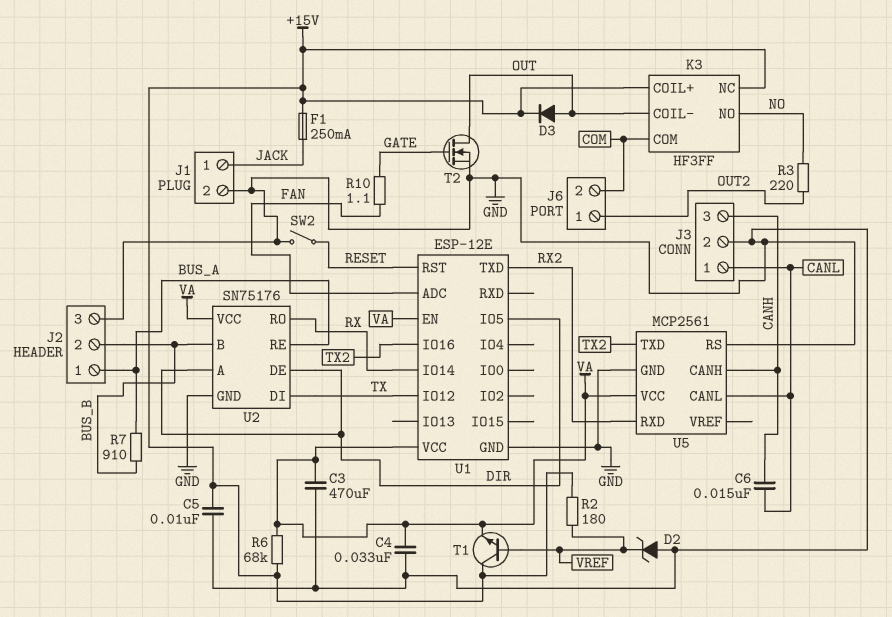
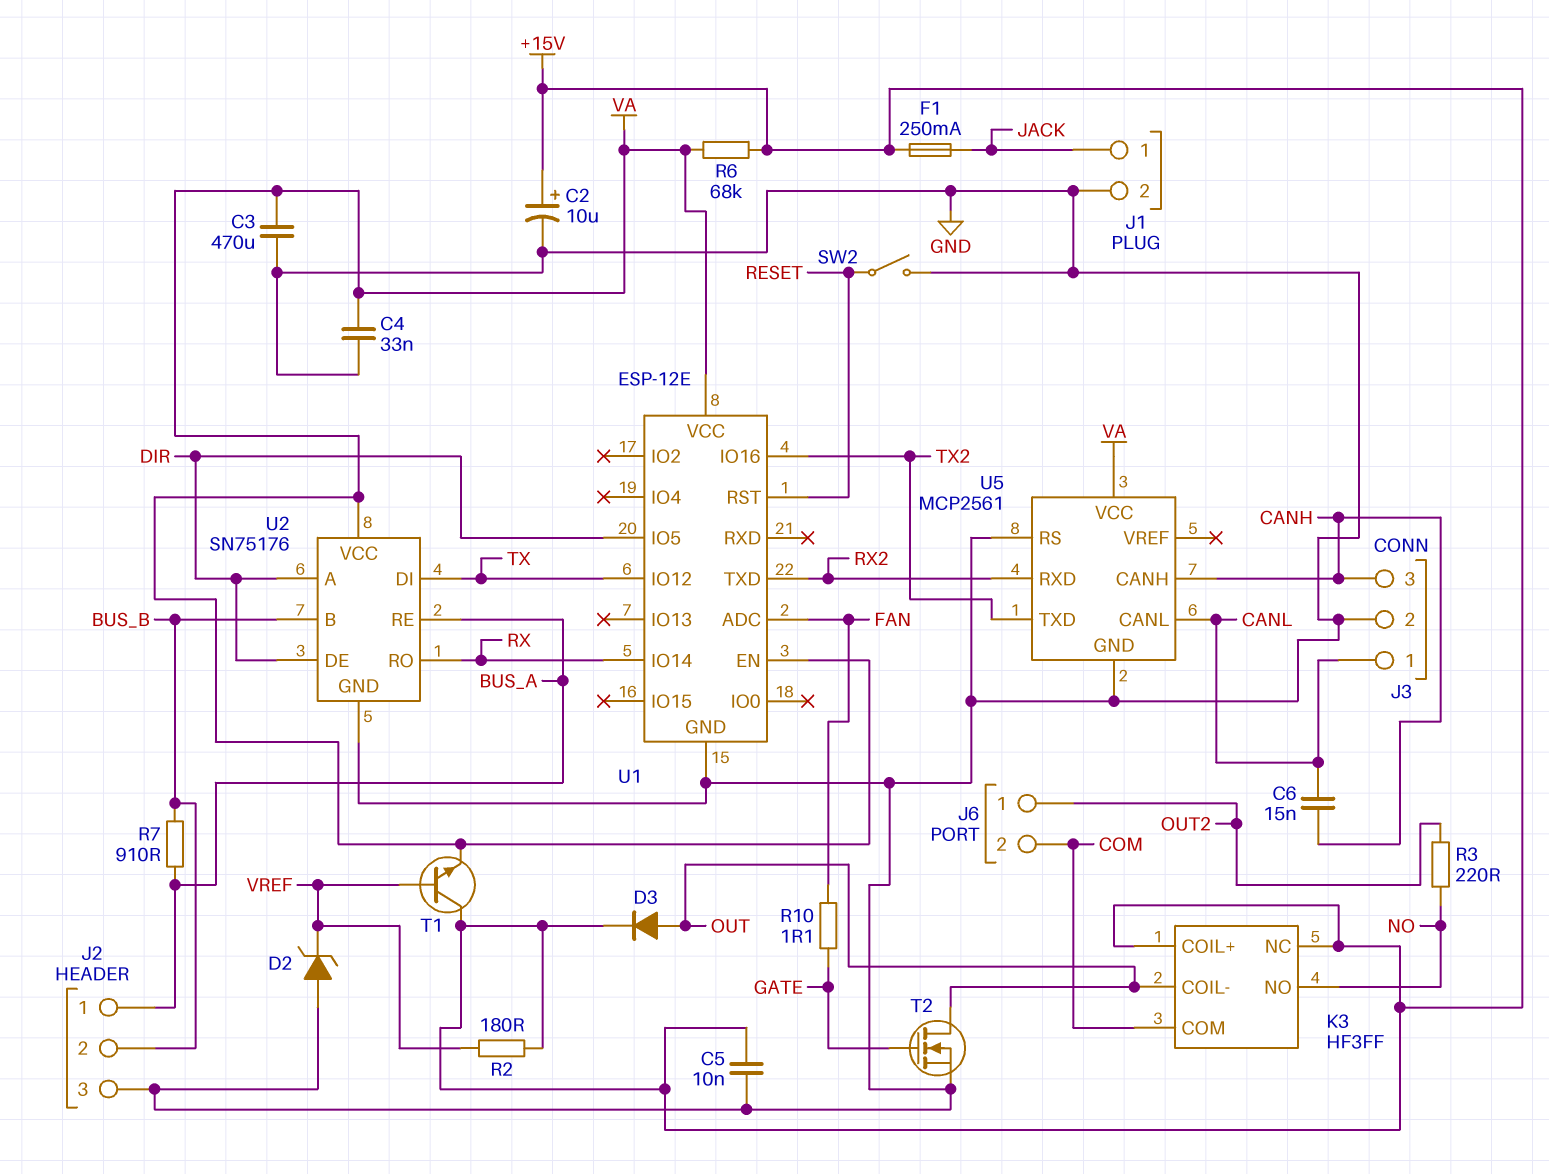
C2: none -> 10uF (plus +15V, minus GND)

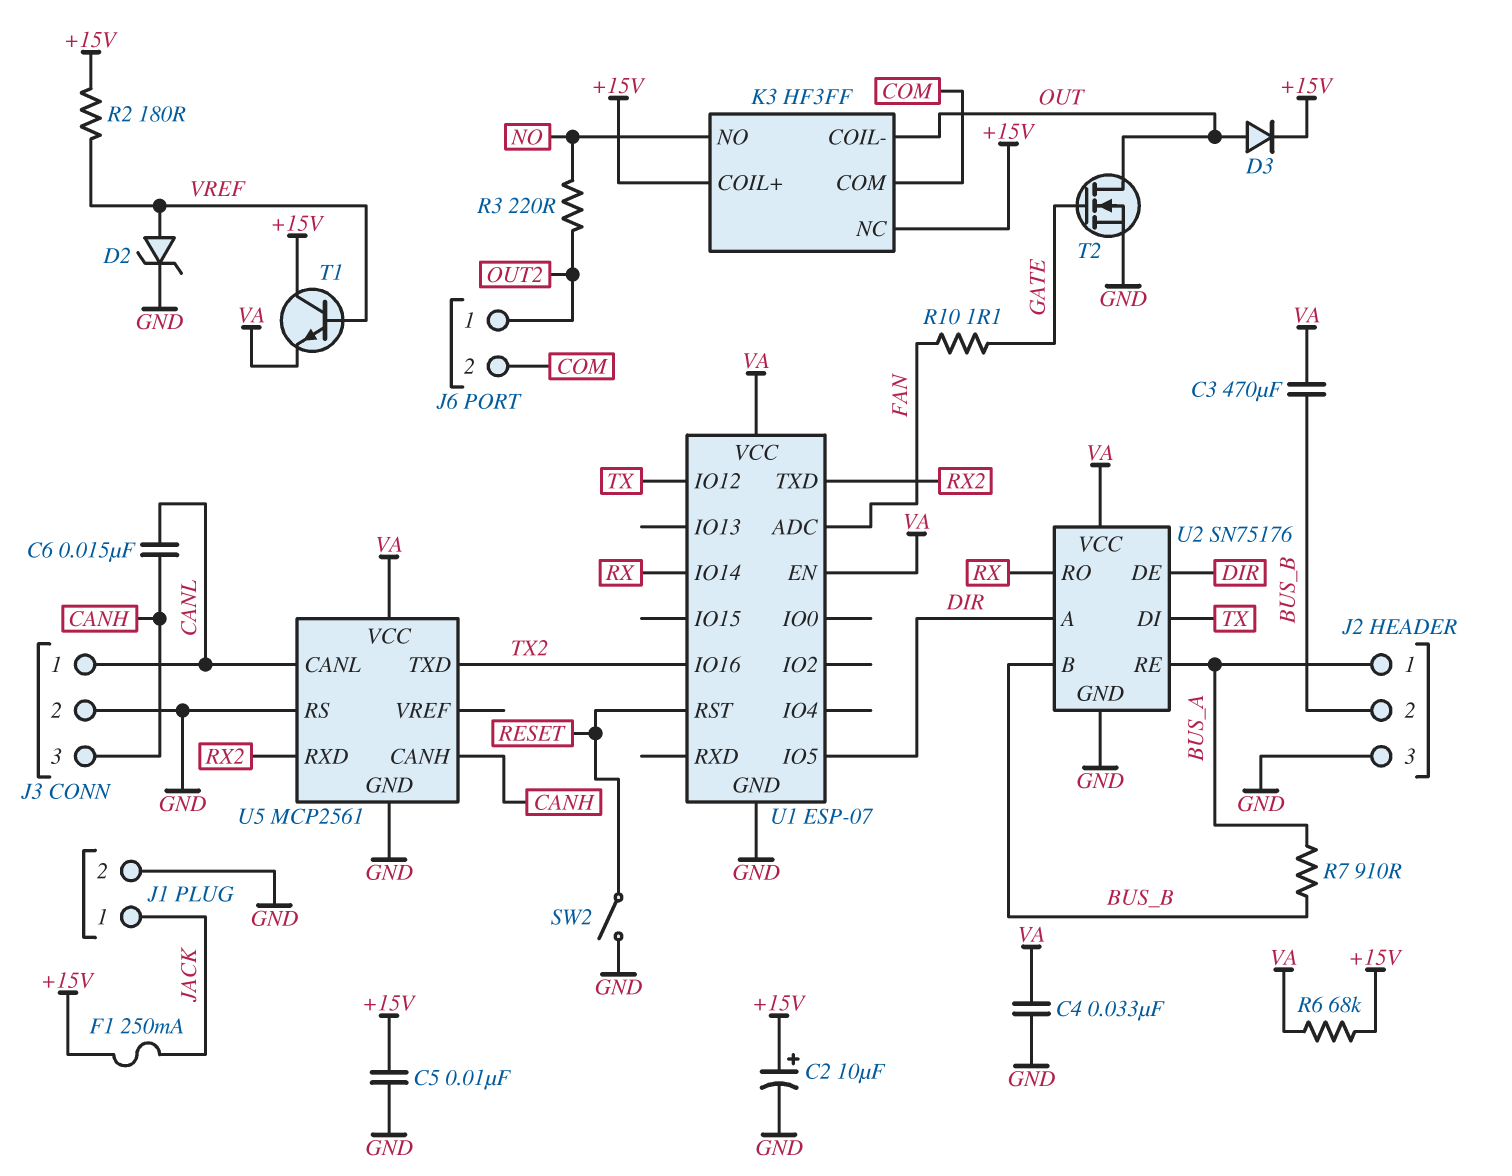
C3: 470uF (GND, VA) -> 470uF (BUS_B, VA)
D2: zener (A GND, K VREF) -> zener (A VREF, K GND)
U1: ESP-12E -> ESP-07

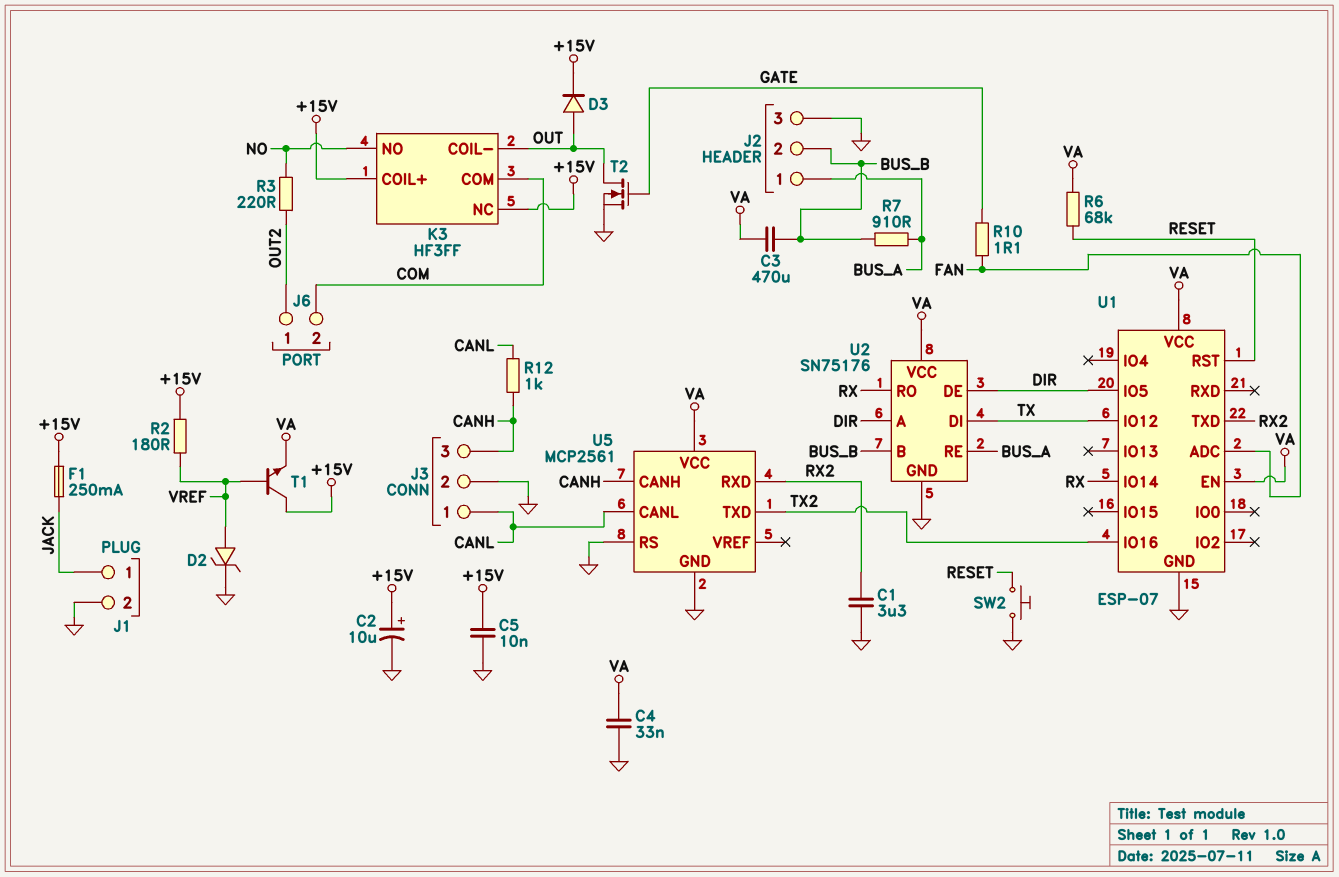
C1: none -> 3.3uF (GND, RX2)
C6: 15nF (CANH, CANL) -> none
R6: 68k (+15V, VA) -> 68k (RESET, VA)
R12: none -> 1k (CANH, CANL)
SW2: switch (GND, RESET) -> button (GND, RESET)

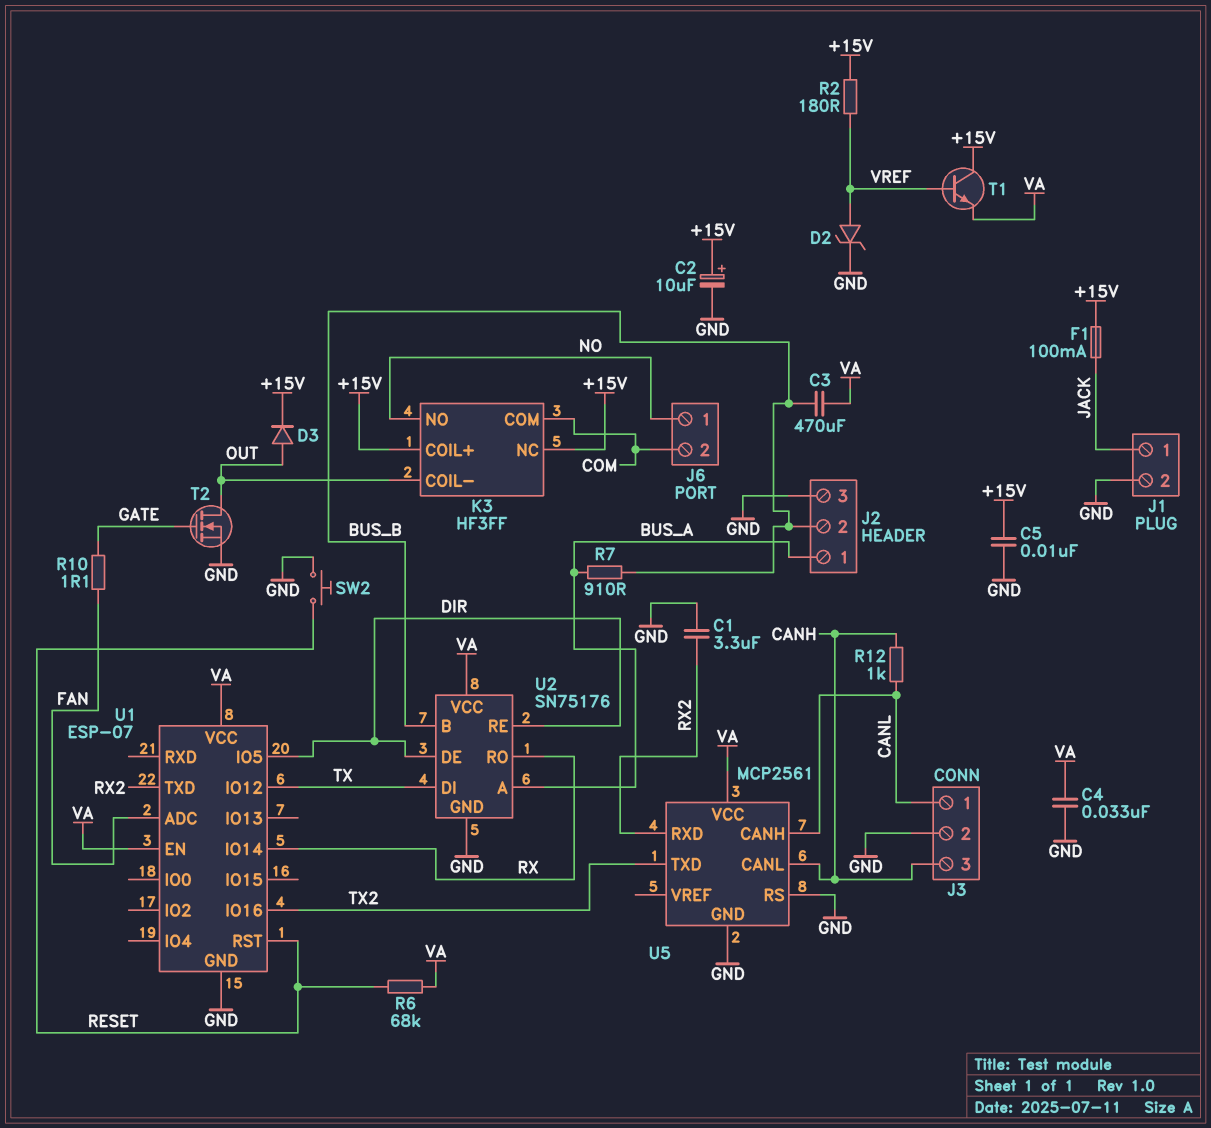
F1: 250mA (+15V, JACK) -> 100mA (+15V, JACK)
J6 pin 1: OUT2 -> NO
R3: 220 (NO, OUT2) -> none
U2 pin A: DIR -> BUS_A
U2 pin RE: BUS_A -> DIR
U5 pin CANH: CANH -> CANL
U5 pin CANL: CANL -> CANH

